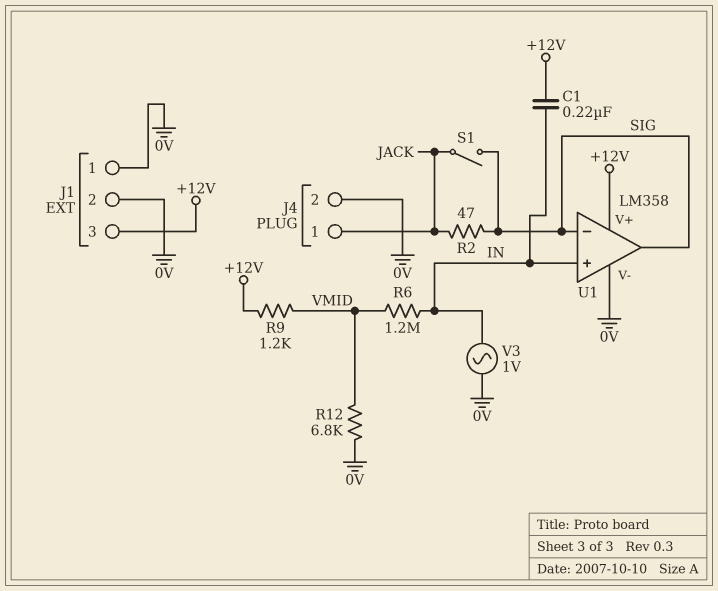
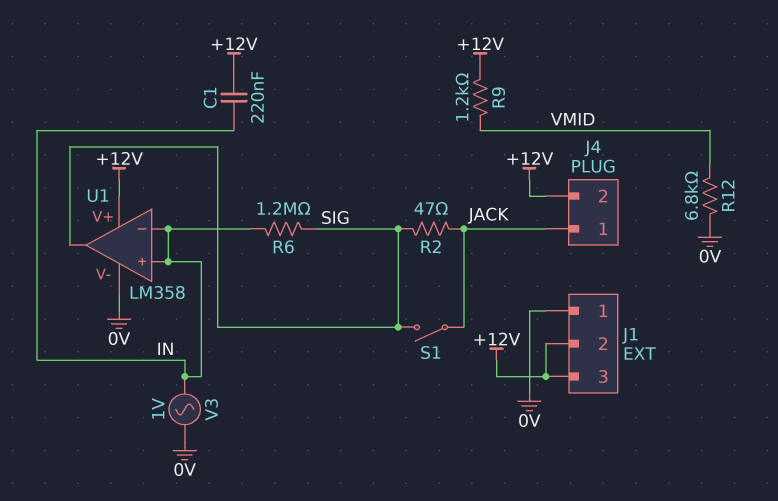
J1 pin 2: 0V -> +12V
J4 pin 2: 0V -> +12V
R6: 1.2M (IN, VMID) -> 1.2M (IN, SIG)
U1 pin in-: SIG -> IN

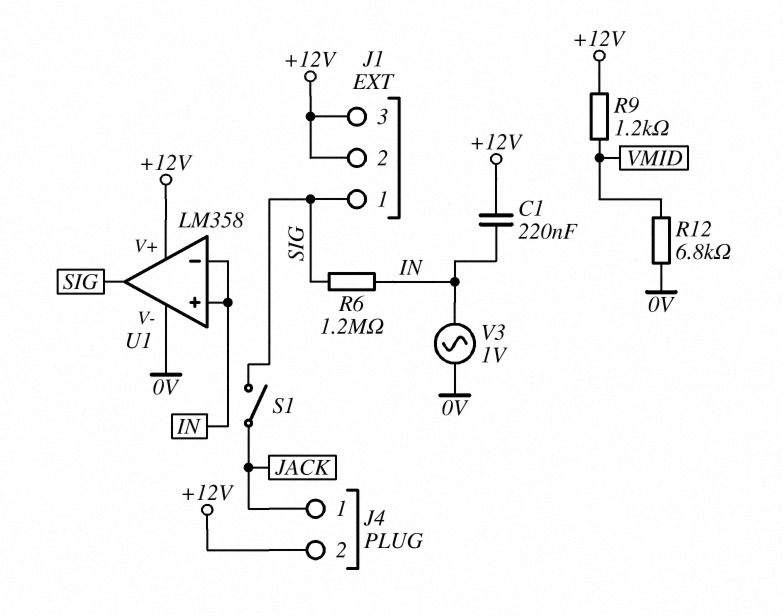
J1 pin 1: 0V -> SIG
R2: 47 (JACK, SIG) -> none

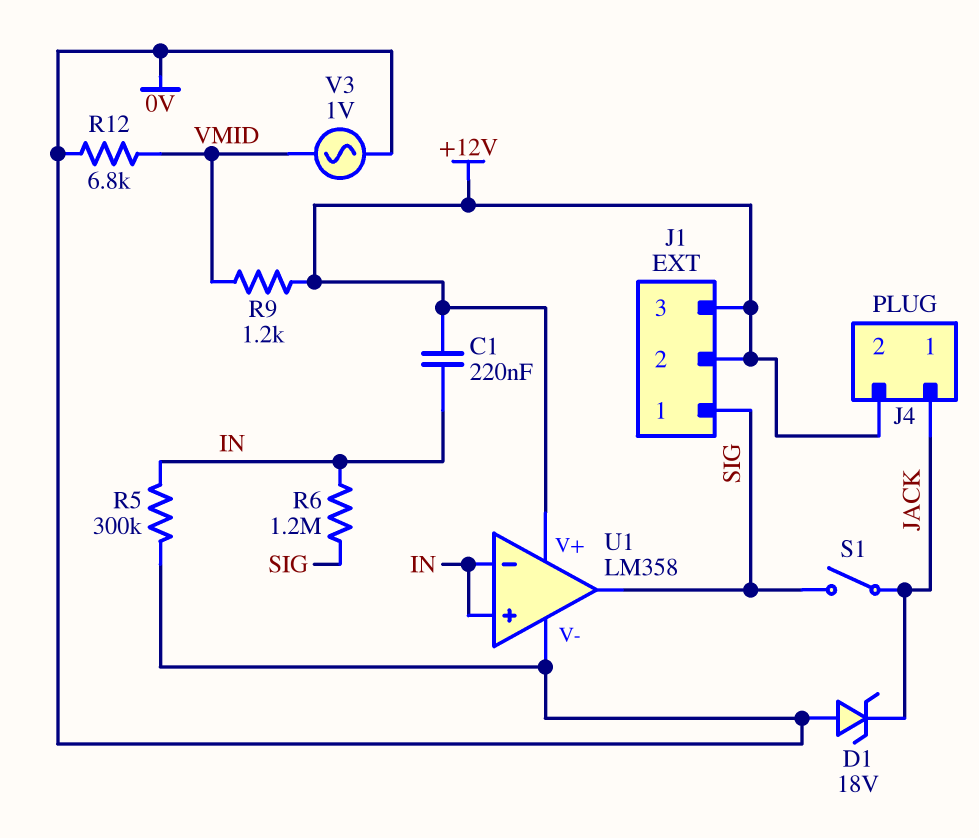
D1: none -> zener 18V (A 0V, K JACK)
R5: none -> 300k (0V, IN)
V3: AC 1V (0V, IN) -> AC 1V (0V, VMID)

